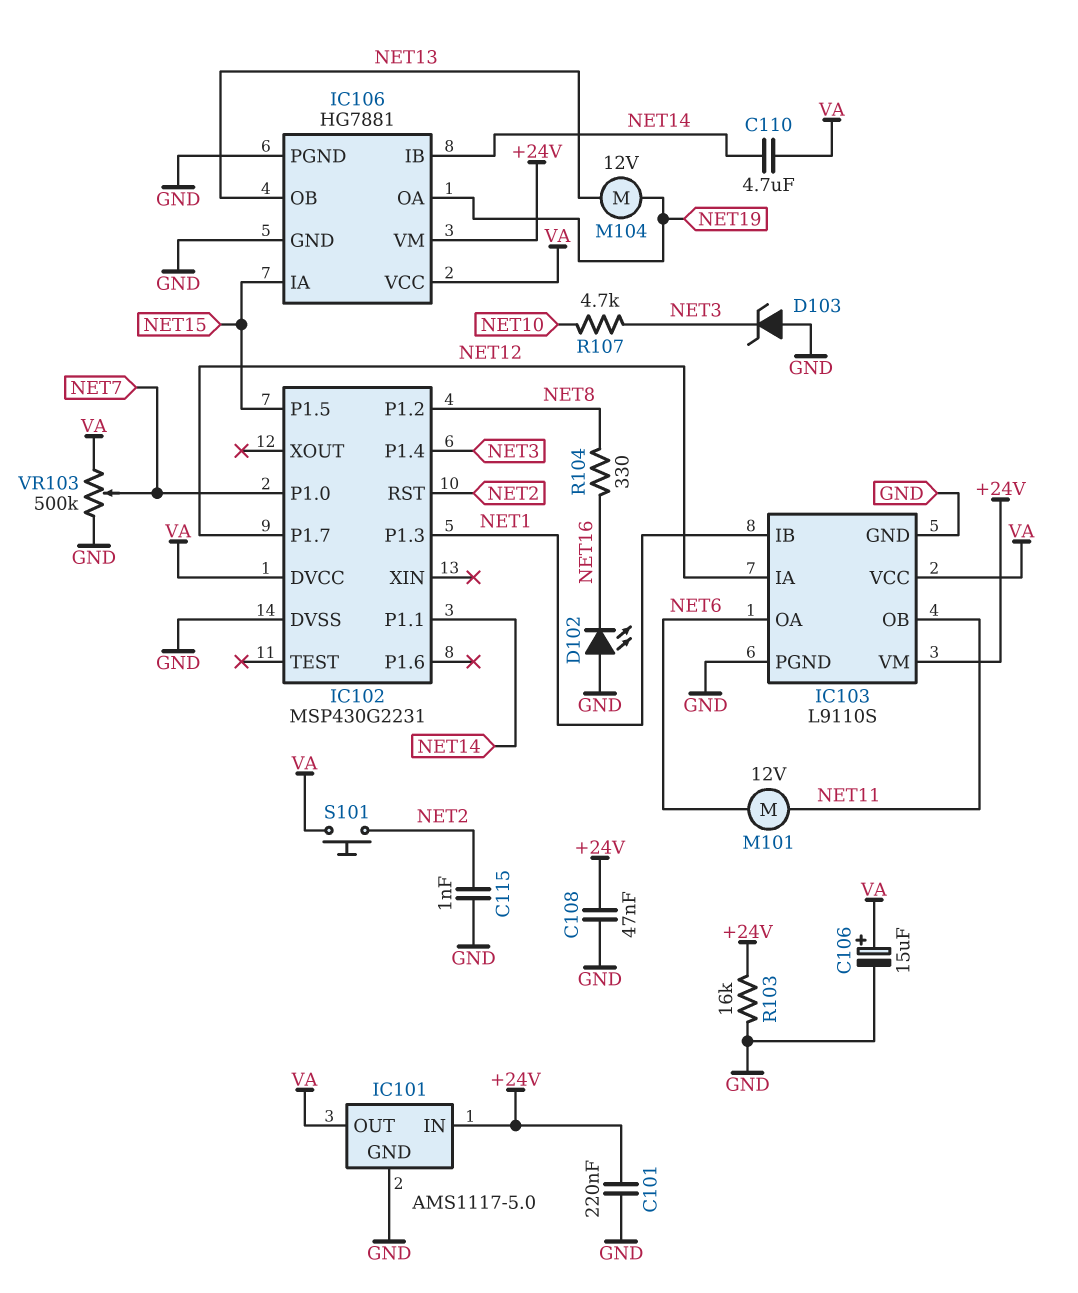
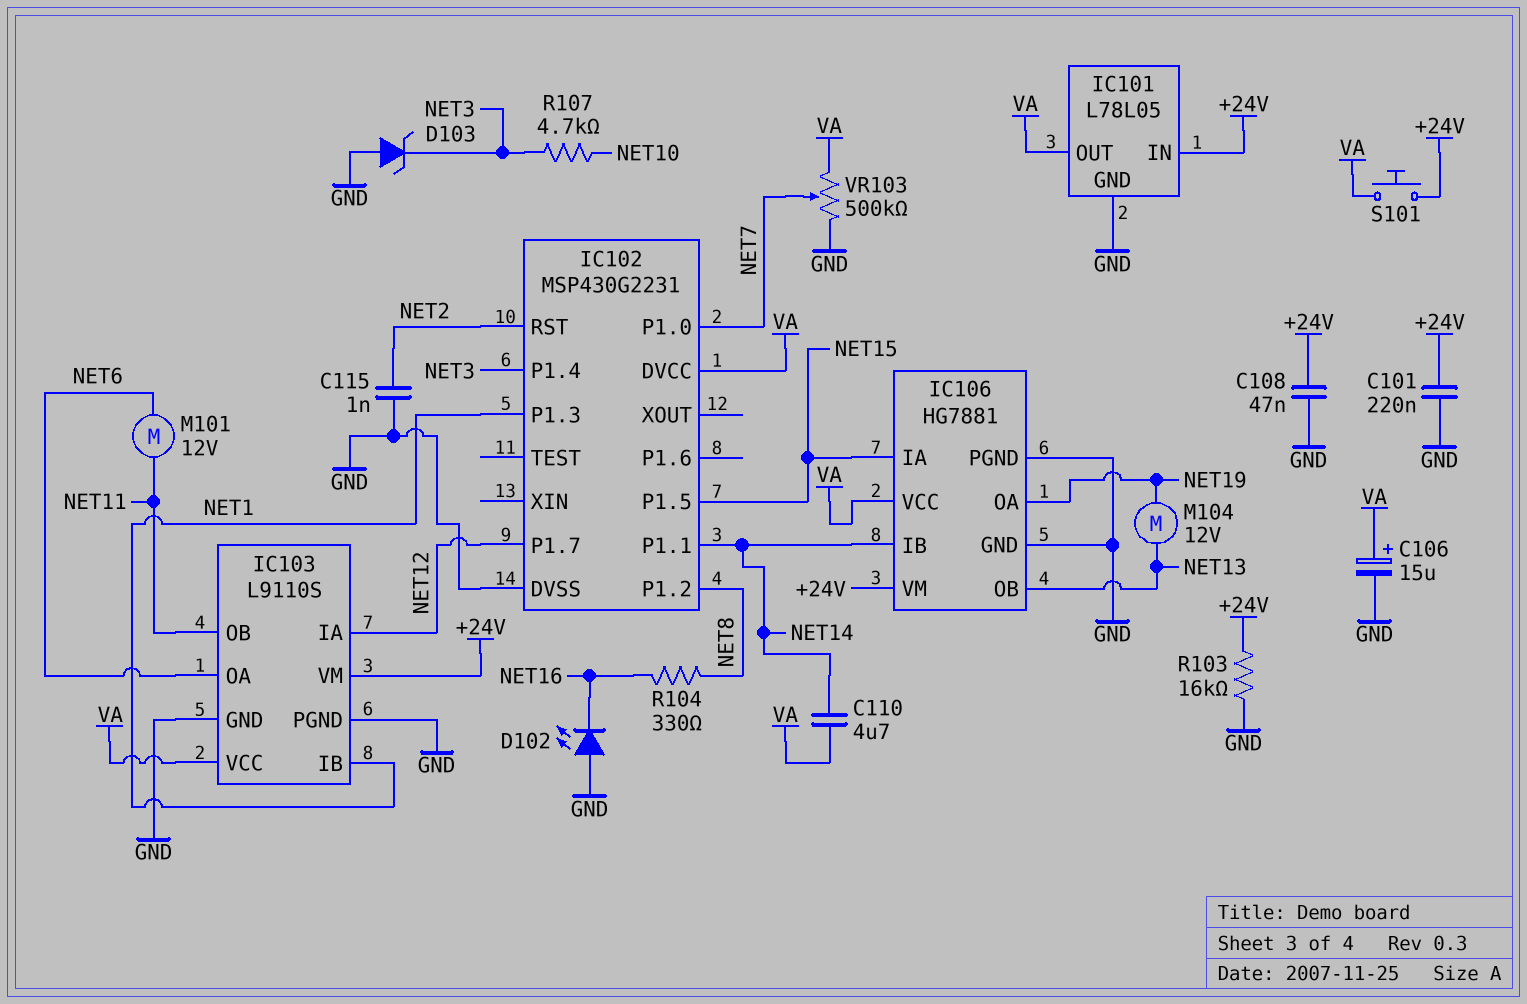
IC101: AMS1117-5.0 -> L78L05
S101: button (NET2, VA) -> button (+24V, VA)

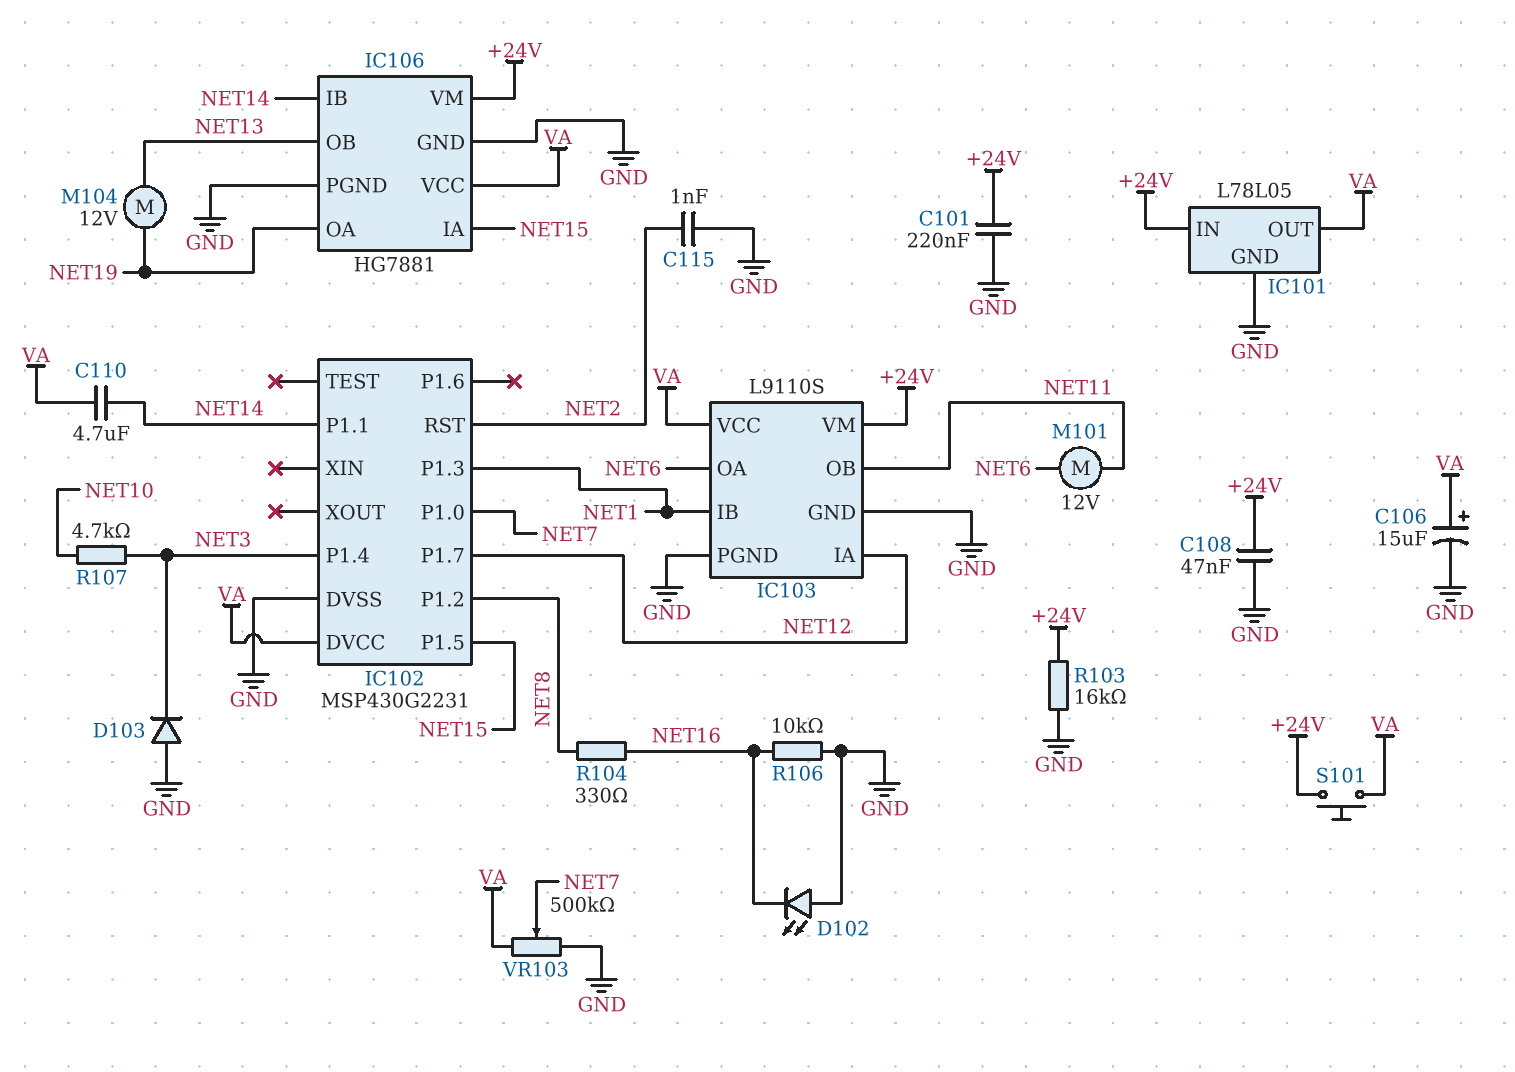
D103: zener (A GND, K NET3) -> diode (A GND, K NET3)
R106: none -> 10k (GND, NET16)

